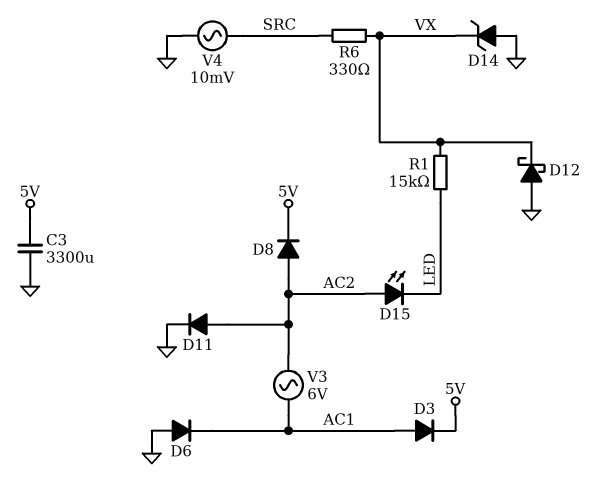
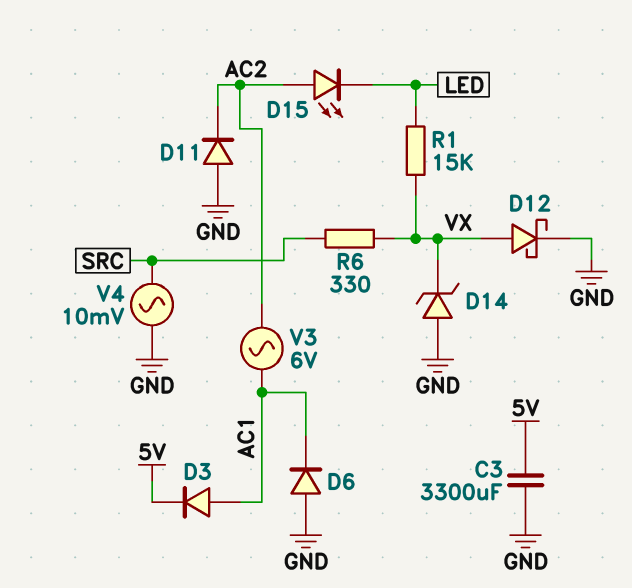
D8: diode (A AC2, K 5V) -> none
D11: diode (A AC2, K GND) -> diode (A GND, K AC2)
D12: schottky (A GND, K VX) -> schottky (A VX, K GND)

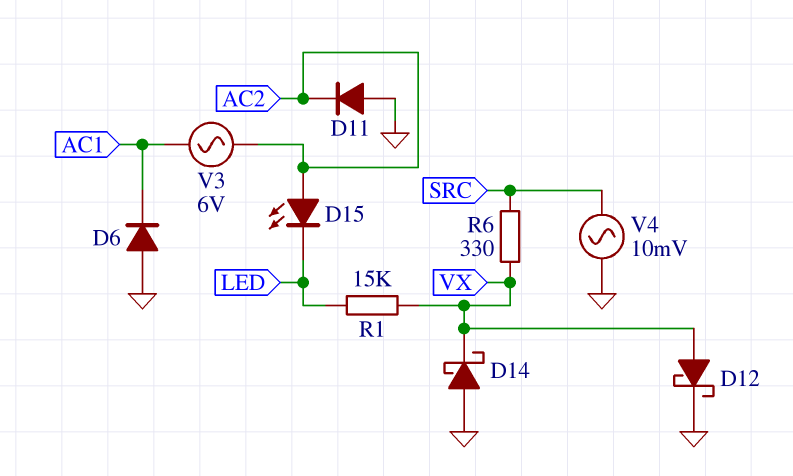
C3: 3300uF (5V, GND) -> none
D3: diode (A AC1, K 5V) -> none
D14: zener (A GND, K VX) -> schottky (A GND, K VX)

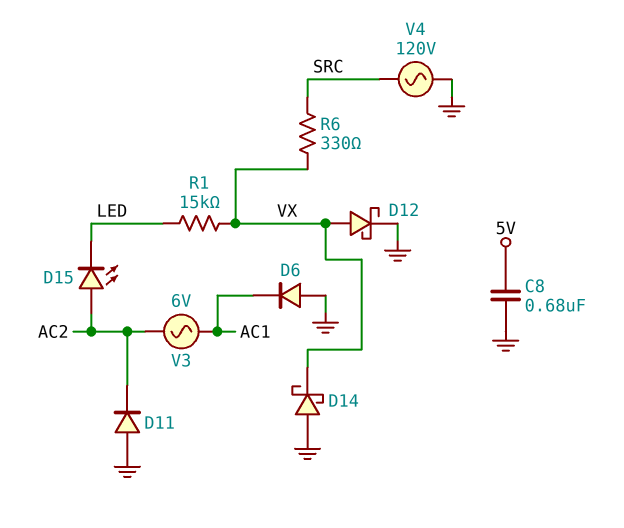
C8: none -> 680nF (5V, GND)
V4: AC 10mV (GND, SRC) -> AC 120V (GND, SRC)

